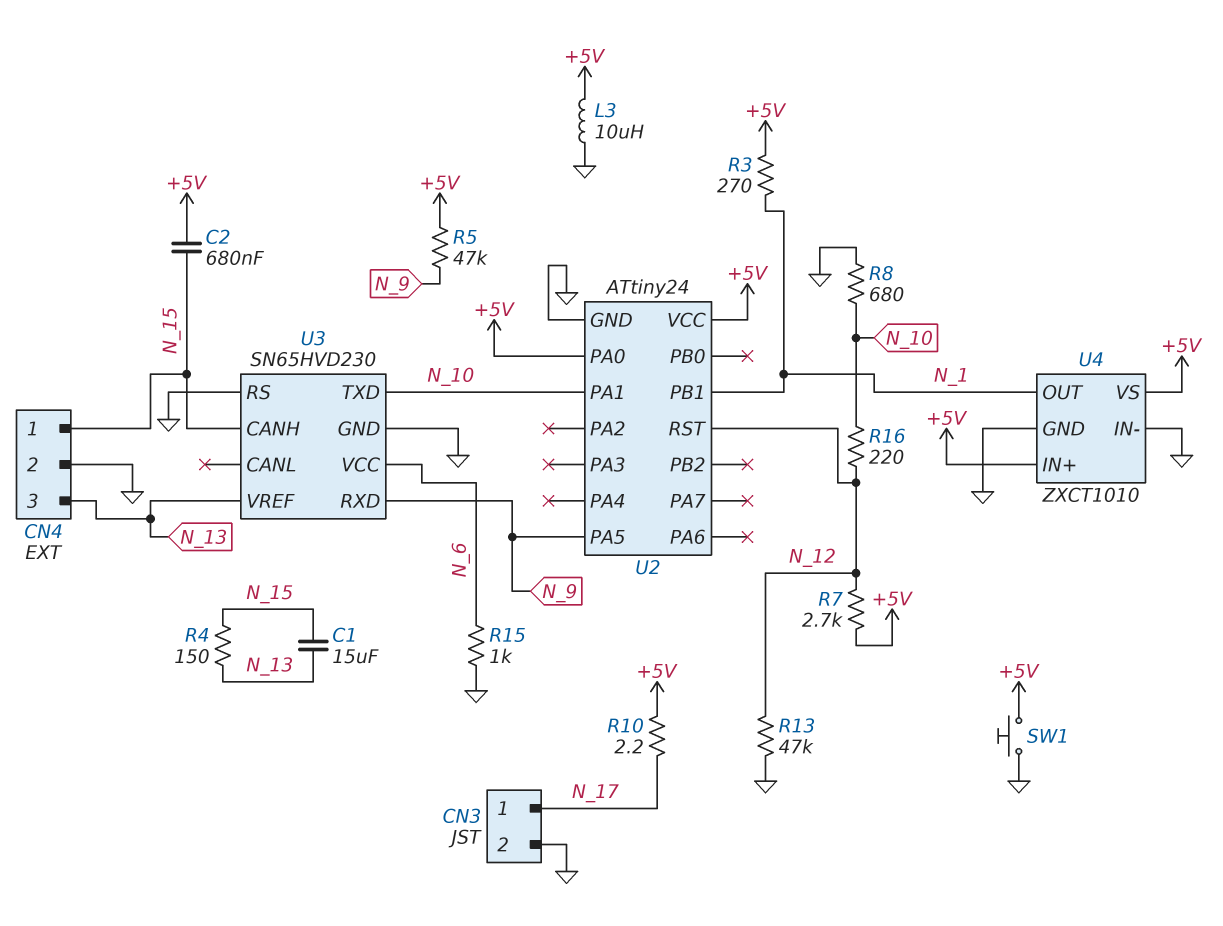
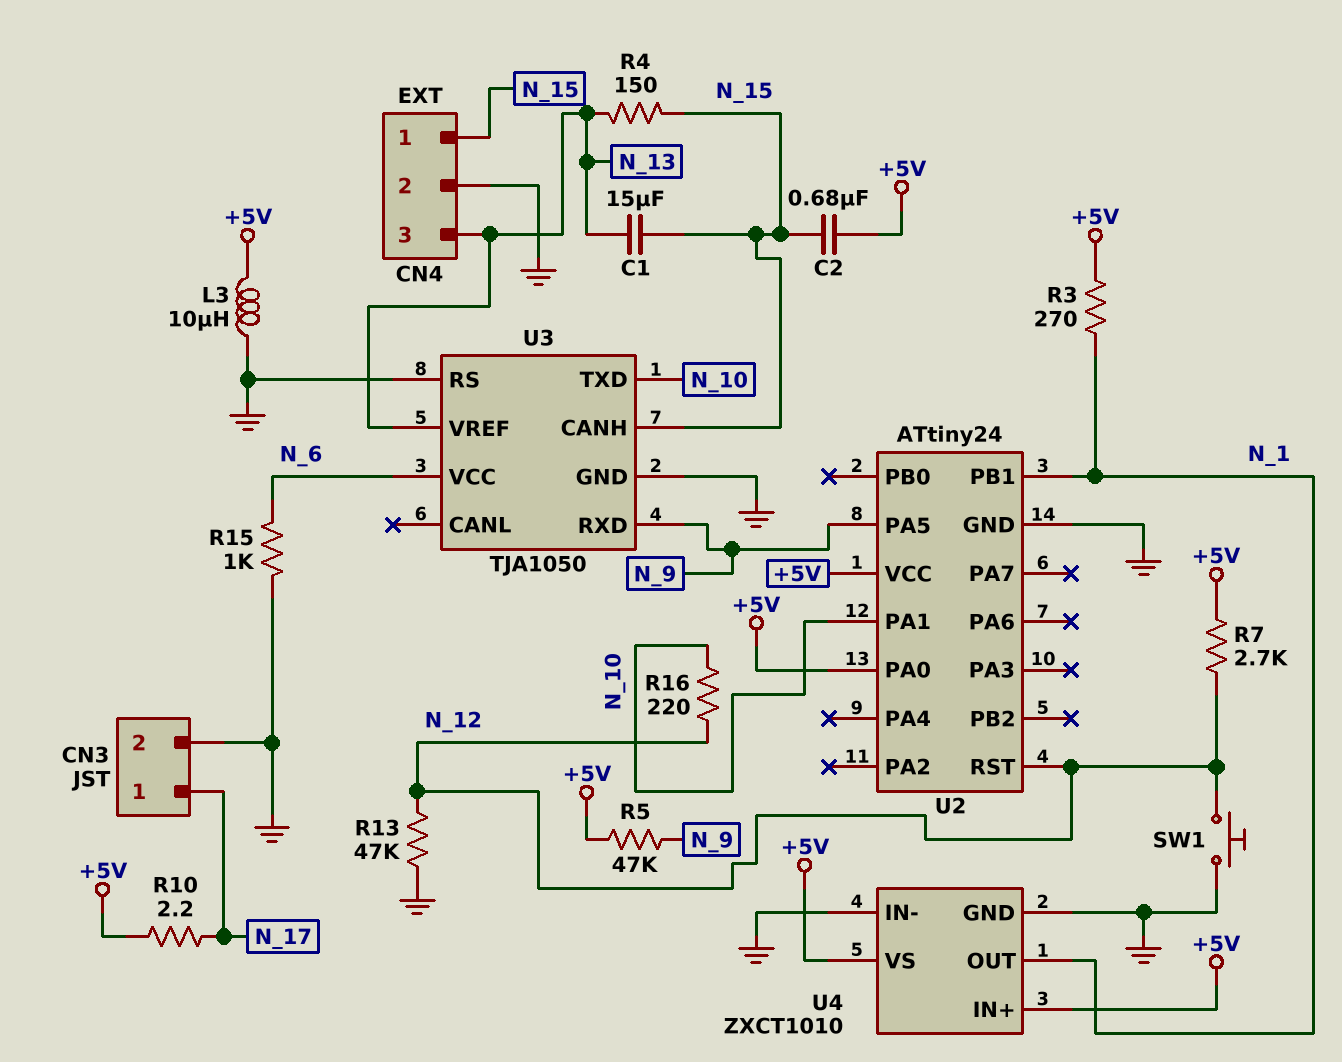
R8: 680 (GND, N_10) -> none
SW1: button (+5V, GND) -> button (GND, N_12)
U3: SN65HVD230 -> TJA1050

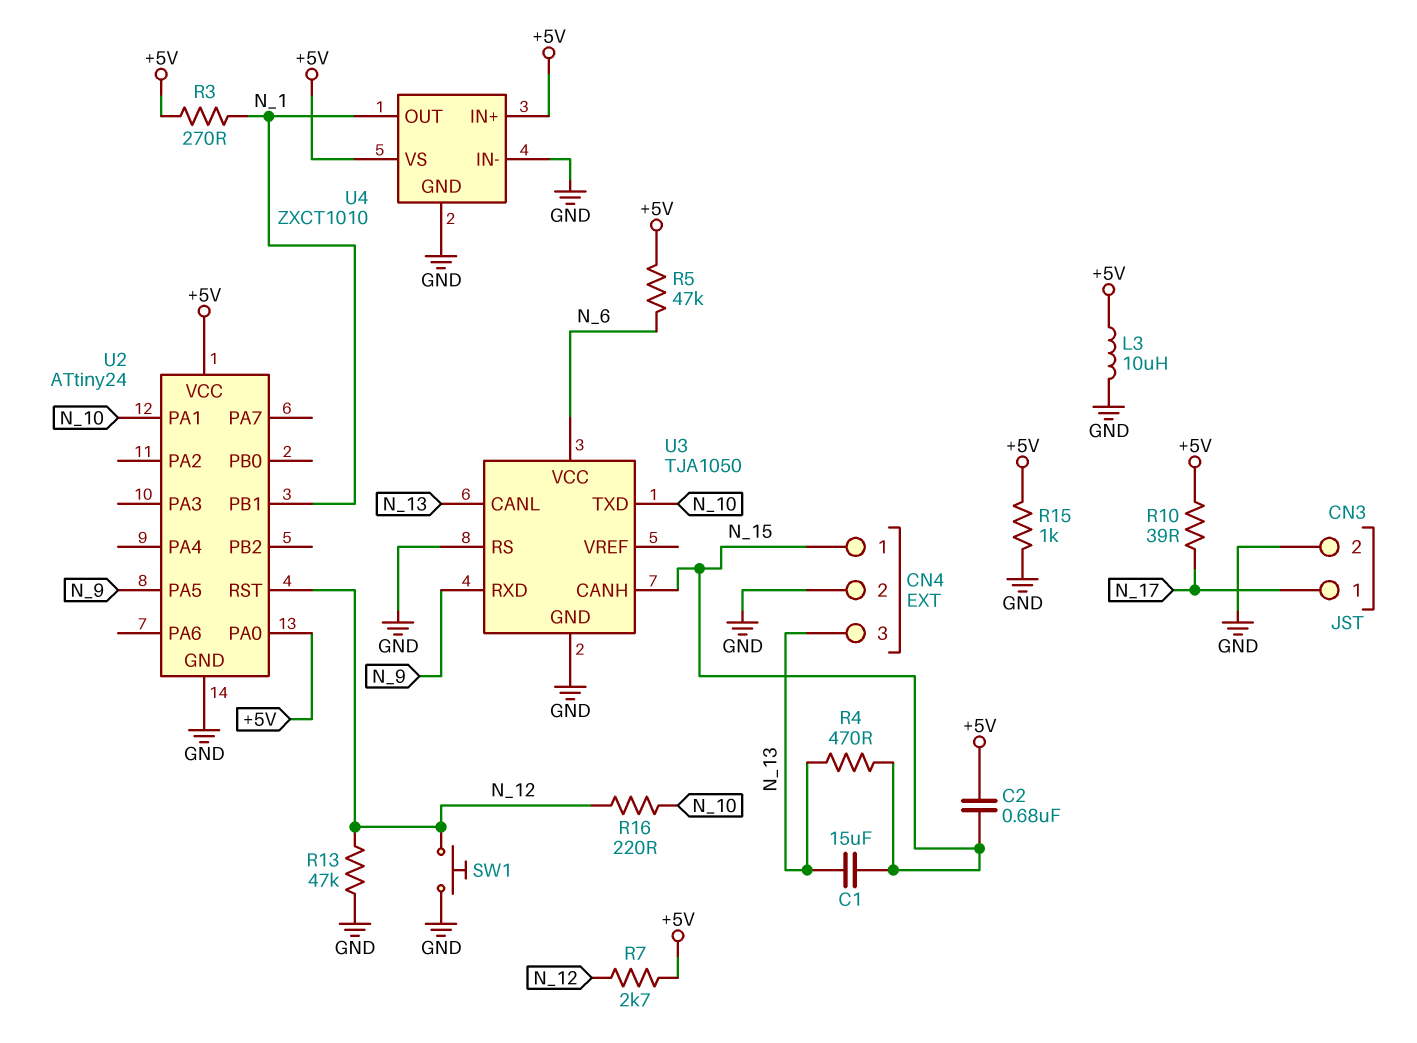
R4: 150 (N_13, N_15) -> 470 (N_13, N_15)
R5: 47k (+5V, N_9) -> 47k (+5V, N_6)
R10: 2.2 (+5V, N_17) -> 39 (+5V, N_17)
R15: 1k (GND, N_6) -> 1k (+5V, GND)
U3 pin CANL: none -> N_13
U3 pin VREF: N_13 -> none

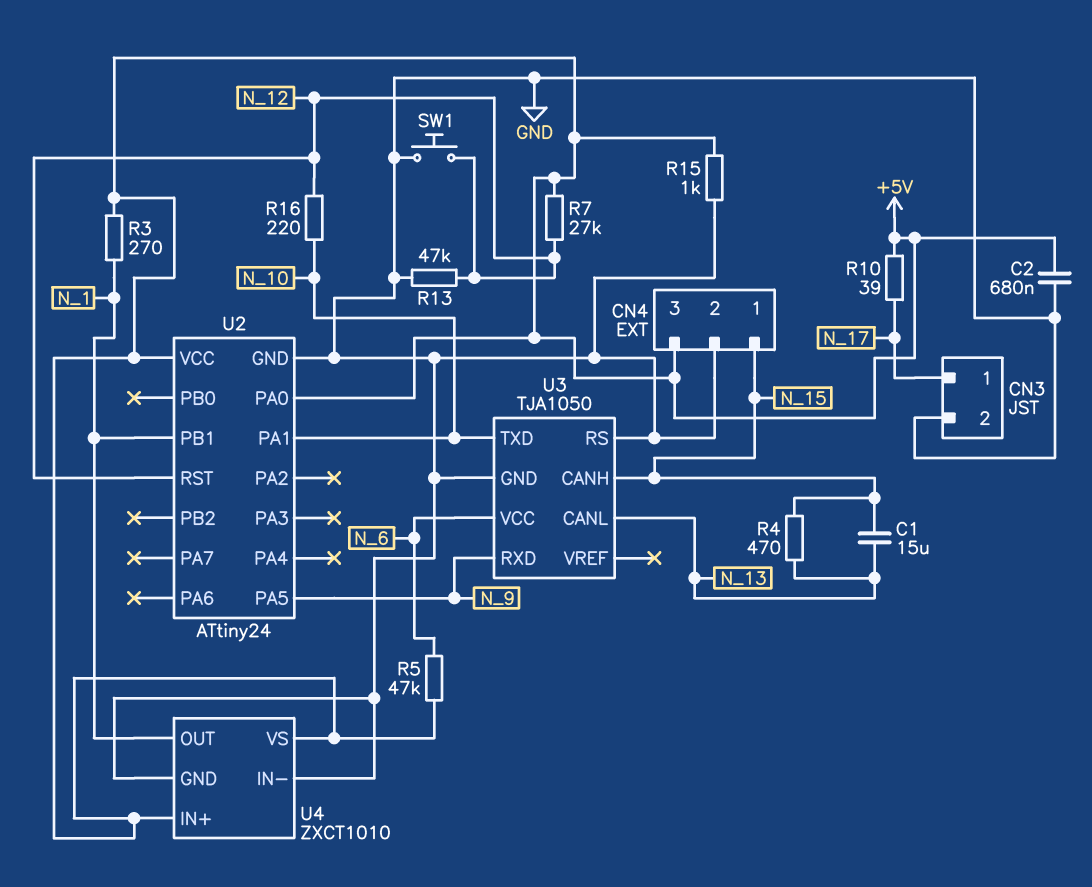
C2: 680nF (+5V, N_15) -> 680nF (+5V, GND)
CN4 pin 3: N_13 -> +5V
L3: 10uH (+5V, GND) -> none
R7: 2.7k (+5V, N_12) -> 27k (+5V, N_12)

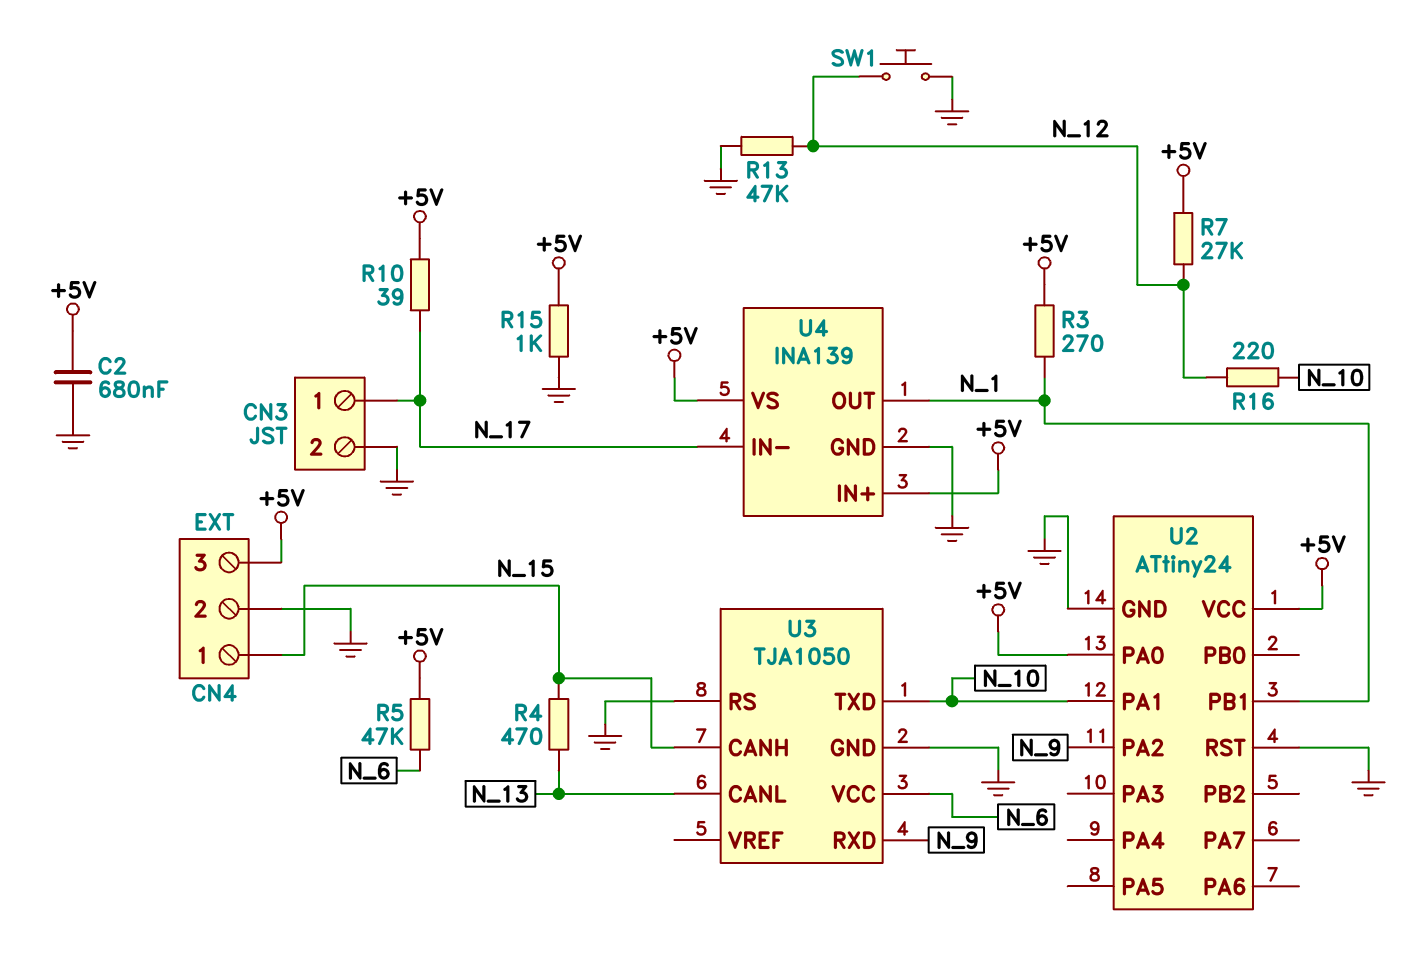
C1: 15uF (N_13, N_15) -> none
U2 pin PA2: none -> N_9
U2 pin PA5: N_9 -> none
U2 pin RST: N_12 -> GND
U4: ZXCT1010 -> INA139
U4 pin IN-: GND -> N_17

